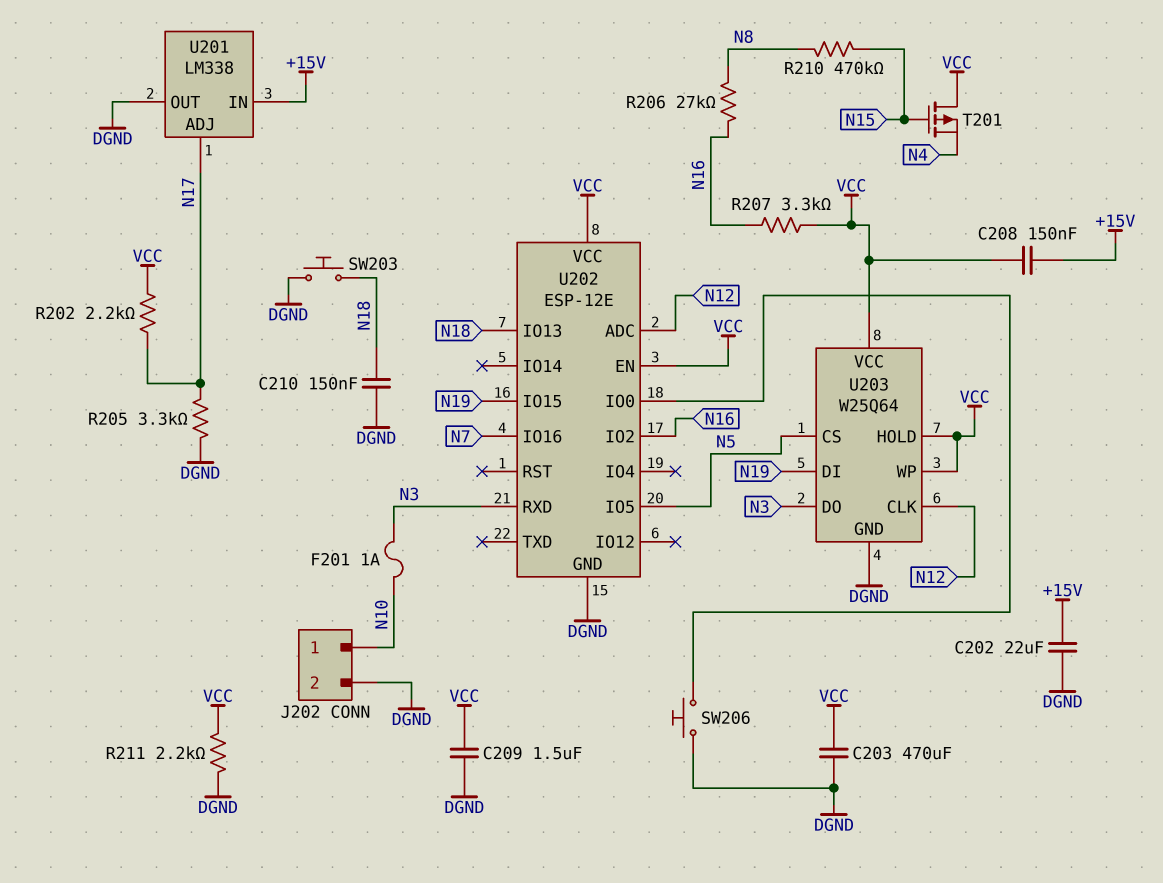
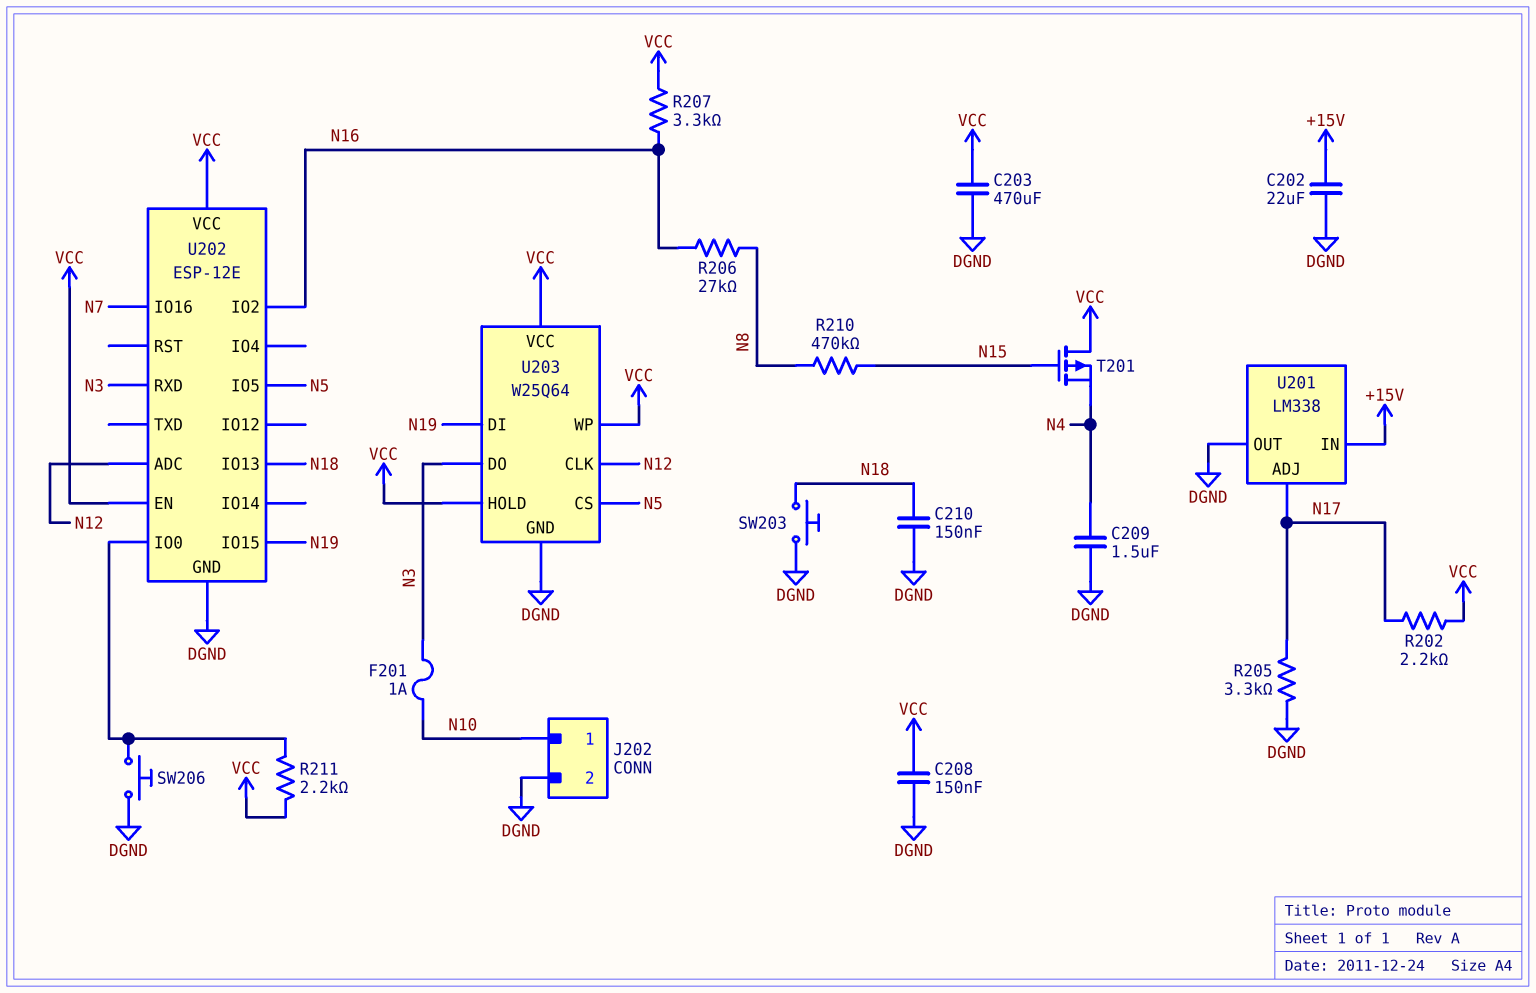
C208: 150nF (+15V, VCC) -> 150nF (DGND, VCC)
C209: 1.5uF (DGND, VCC) -> 1.5uF (DGND, N4)
R211: 2.2k (DGND, VCC) -> 2.2k (U202/IO0, VCC)

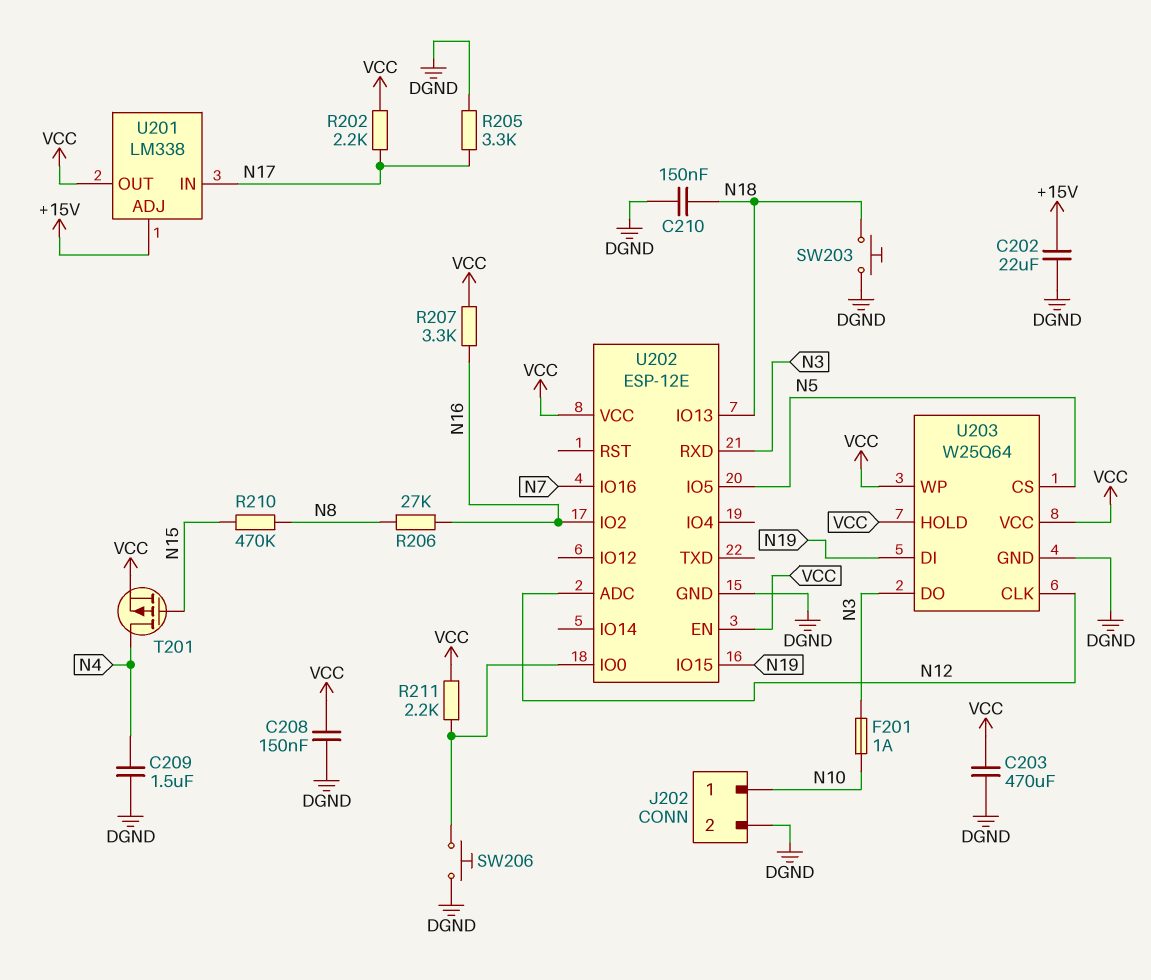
T201: PMOS (G N15, D VCC, S N4) -> PMOS (G N15, D N4, S VCC)
U201 pin ADJ: N17 -> +15V
U201 pin IN: +15V -> N17
U201 pin OUT: DGND -> VCC

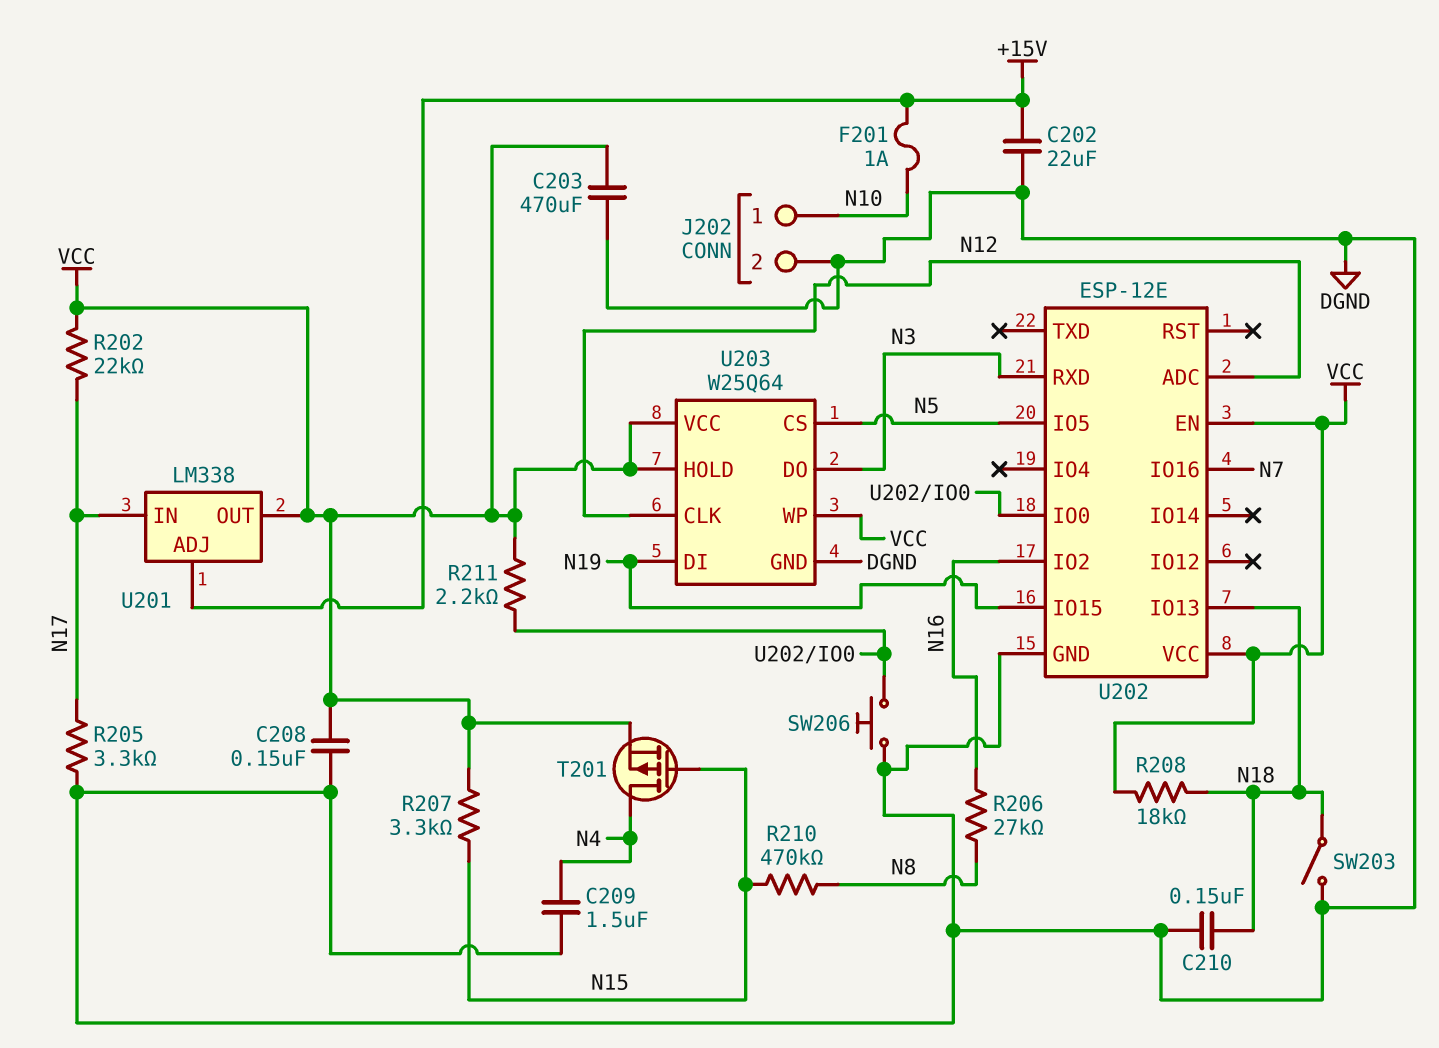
F201: 1A (N3, N10) -> 1A (+15V, N10)
R202: 2.2k (N17, VCC) -> 22k (N17, VCC)
R207: 3.3k (N16, VCC) -> 3.3k (N15, VCC)
R208: none -> 18k (N18, VCC)
SW203: button (DGND, N18) -> switch (DGND, N18)

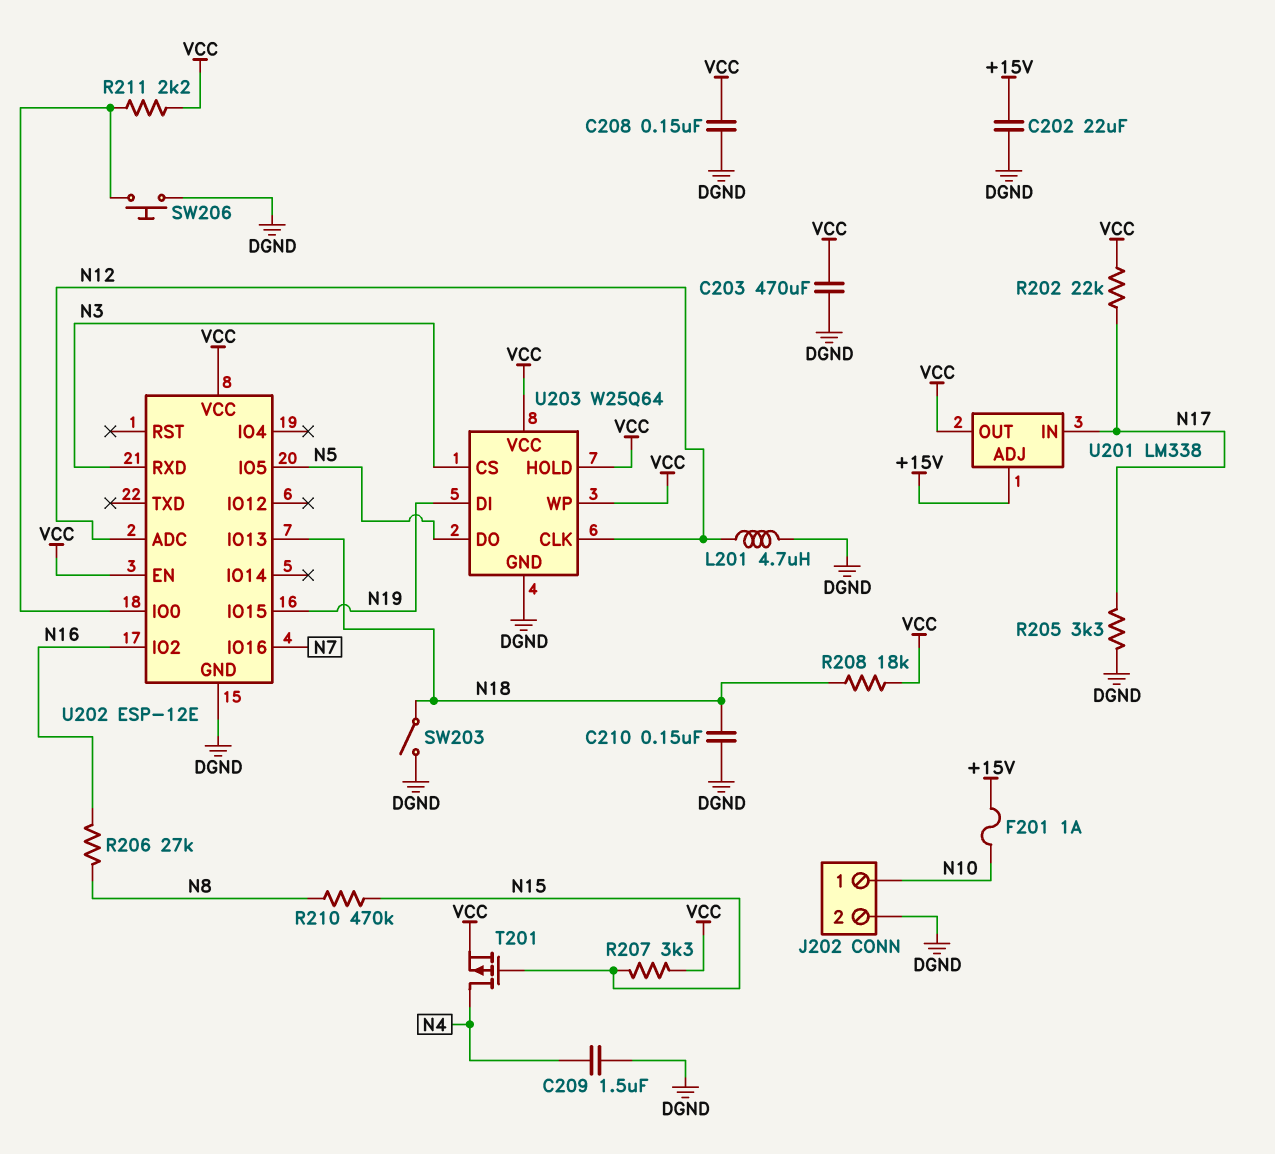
L201: none -> 4.7uH (DGND, N12)
U203 pin CS: N5 -> N3
U203 pin DO: N3 -> N5

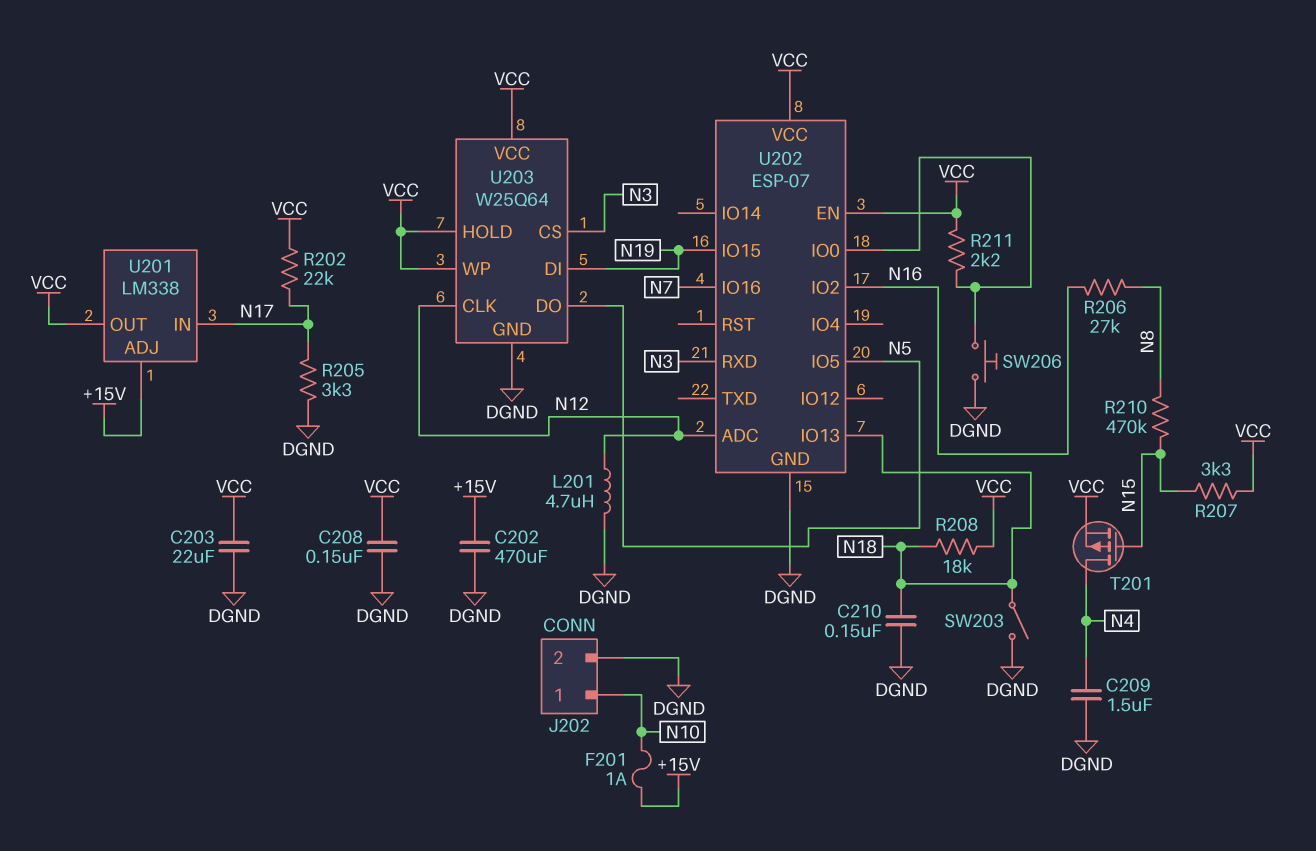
C202: 22uF (+15V, DGND) -> 470uF (+15V, DGND)
C203: 470uF (DGND, VCC) -> 22uF (DGND, VCC)
U202: ESP-12E -> ESP-07

